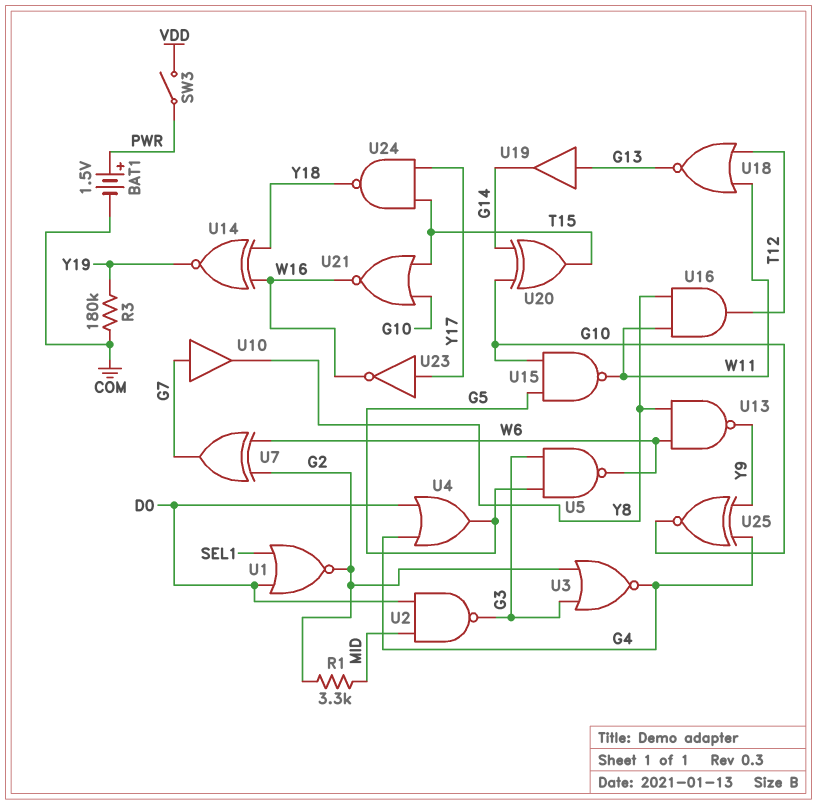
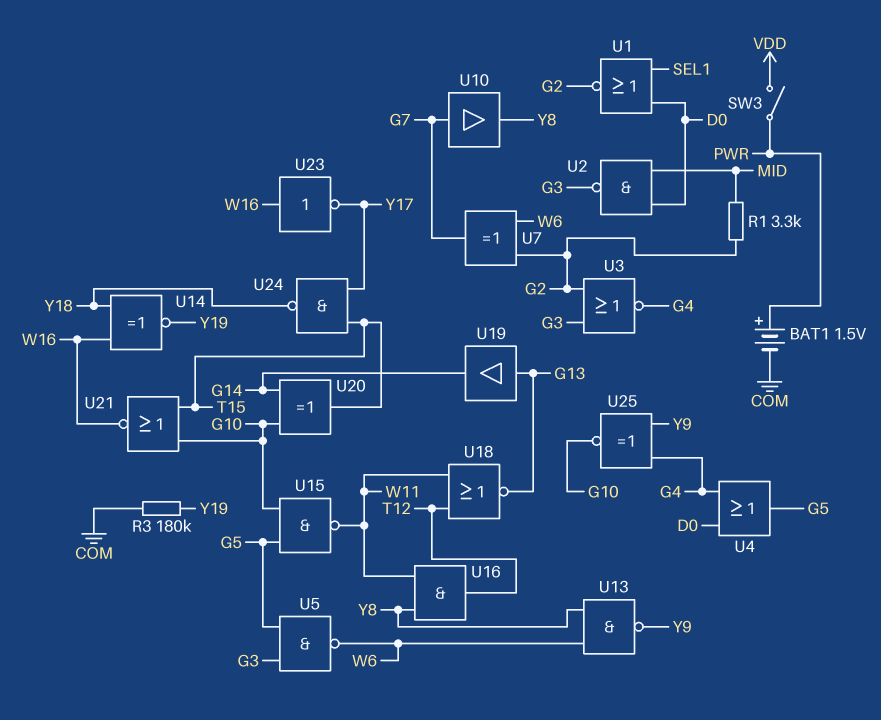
U23: NOT (in Y17, out W16) -> NOT (in W16, out Y17)

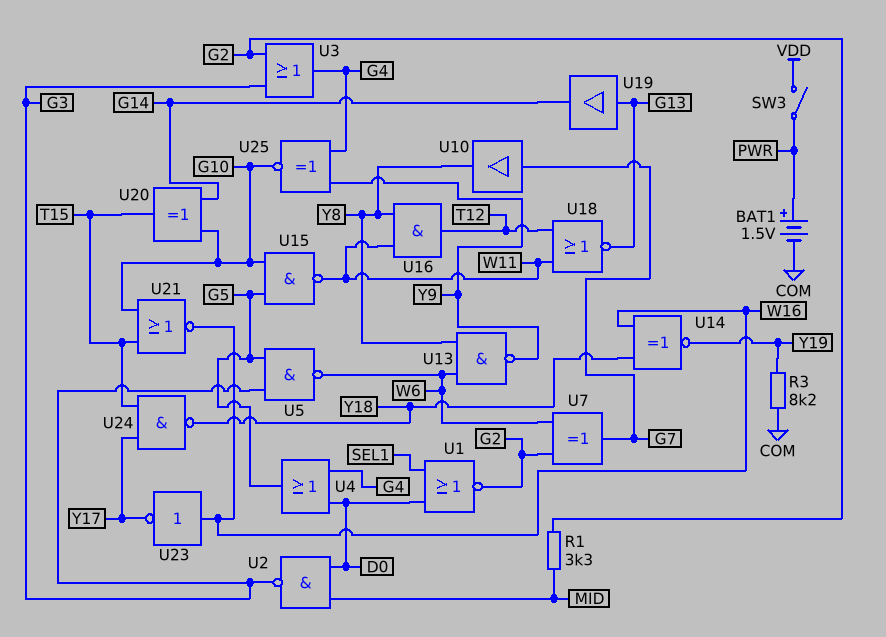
R3: 180k (COM, Y19) -> 8.2k (COM, Y19)
U3: NOR (in G2, in G3, out G4) -> OR (in G2, in G3, out G4)

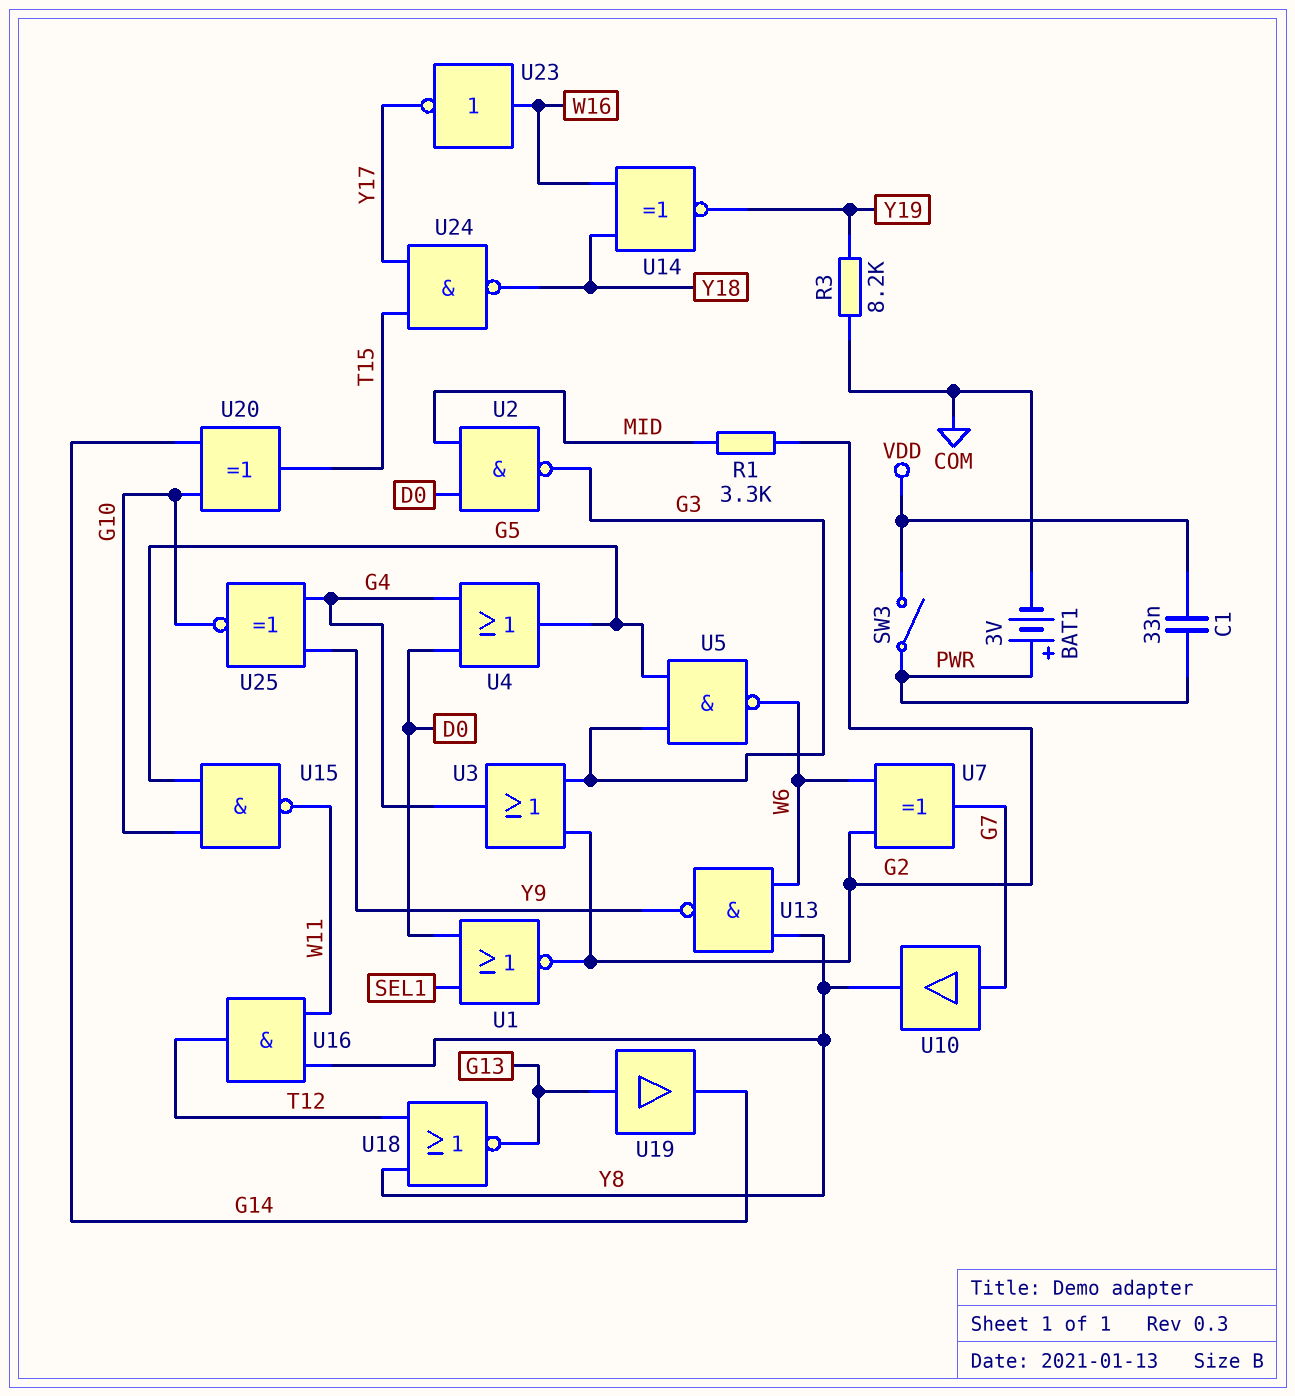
BAT1: 1.5V (plus PWR, minus COM) -> 3V (plus PWR, minus COM)
C1: none -> 33nF (PWR, VDD)
U18: NOR (in T12, in W11, out G13) -> NOR (in T12, in Y8, out G13)
U21: NOR (in G10, in T15, out W16) -> none

